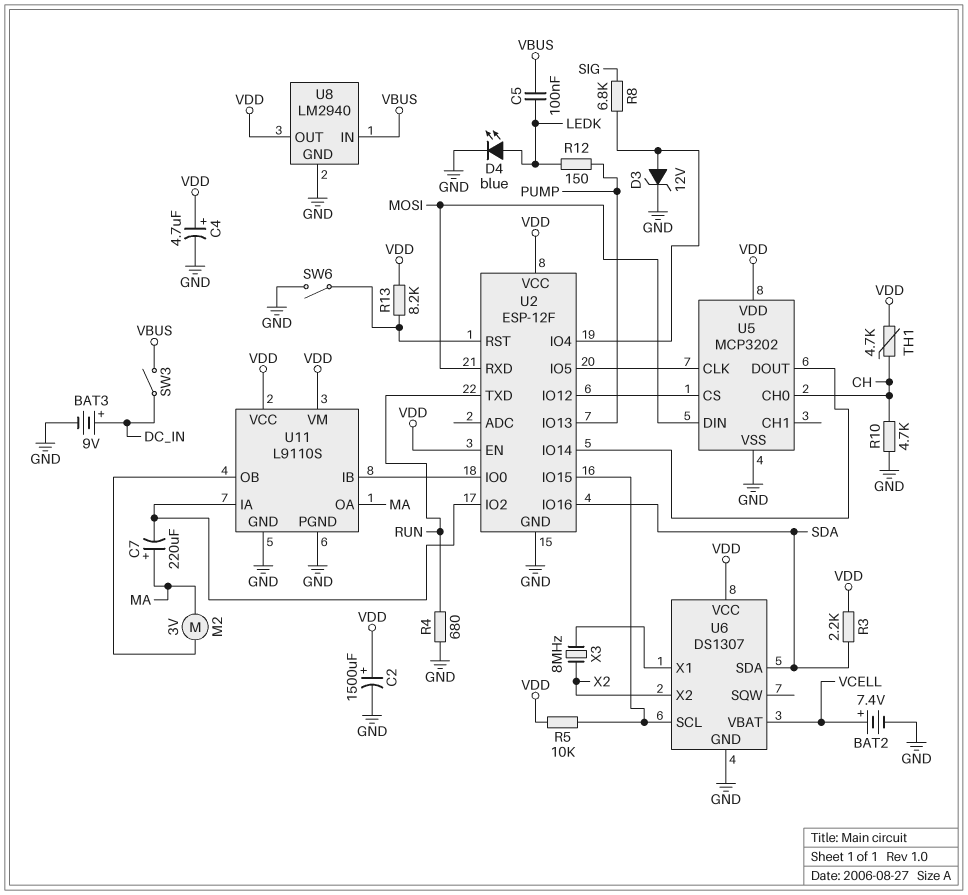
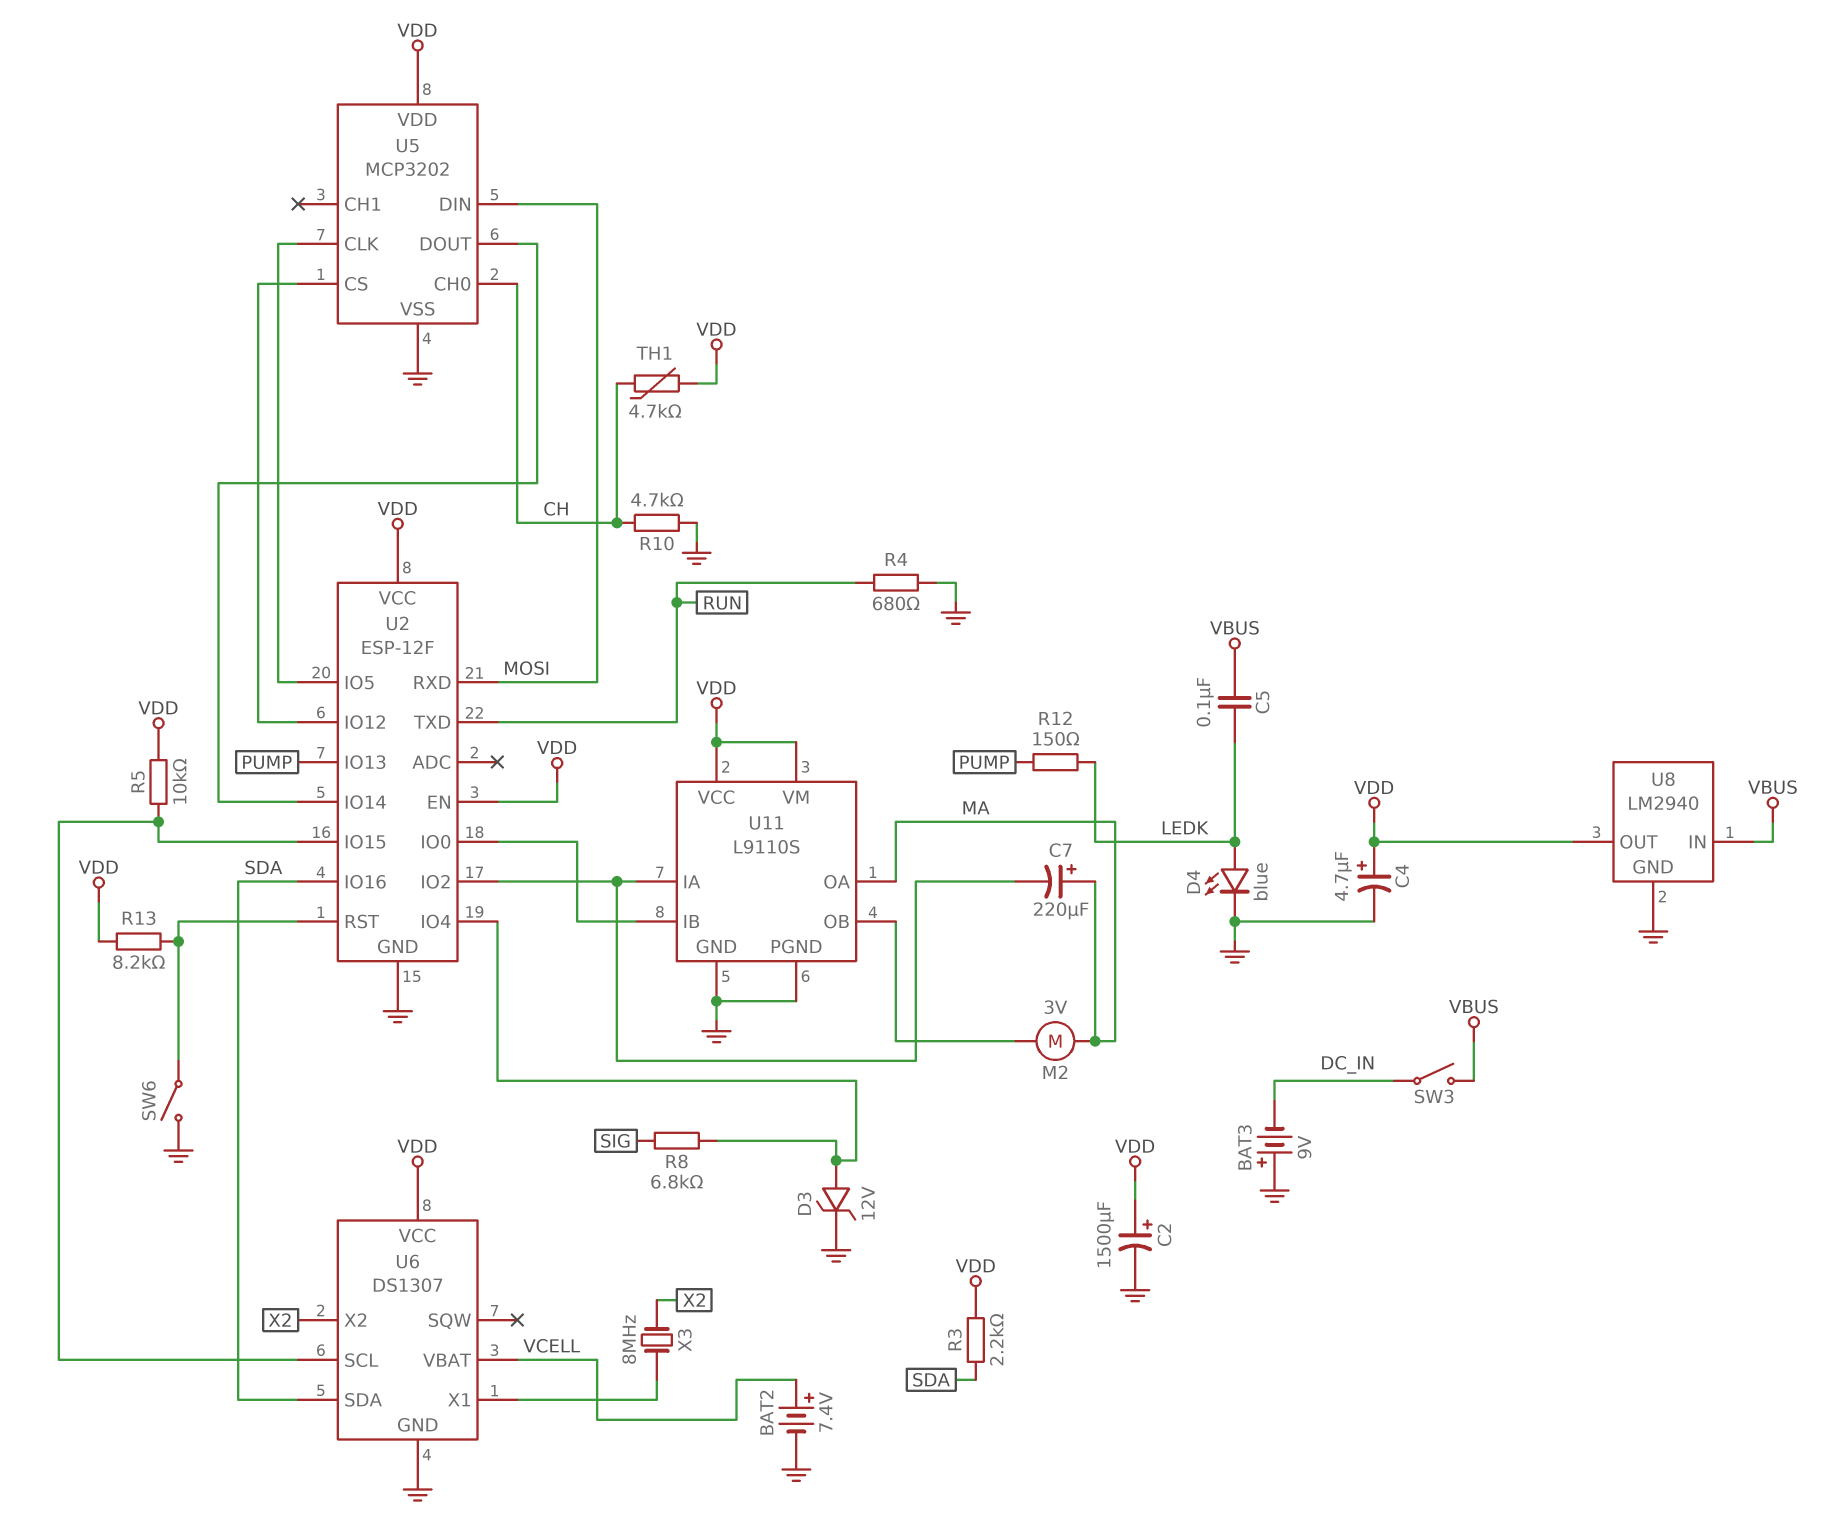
BAT3: 9V (plus DC_IN, minus GND) -> 9V (plus GND, minus DC_IN)

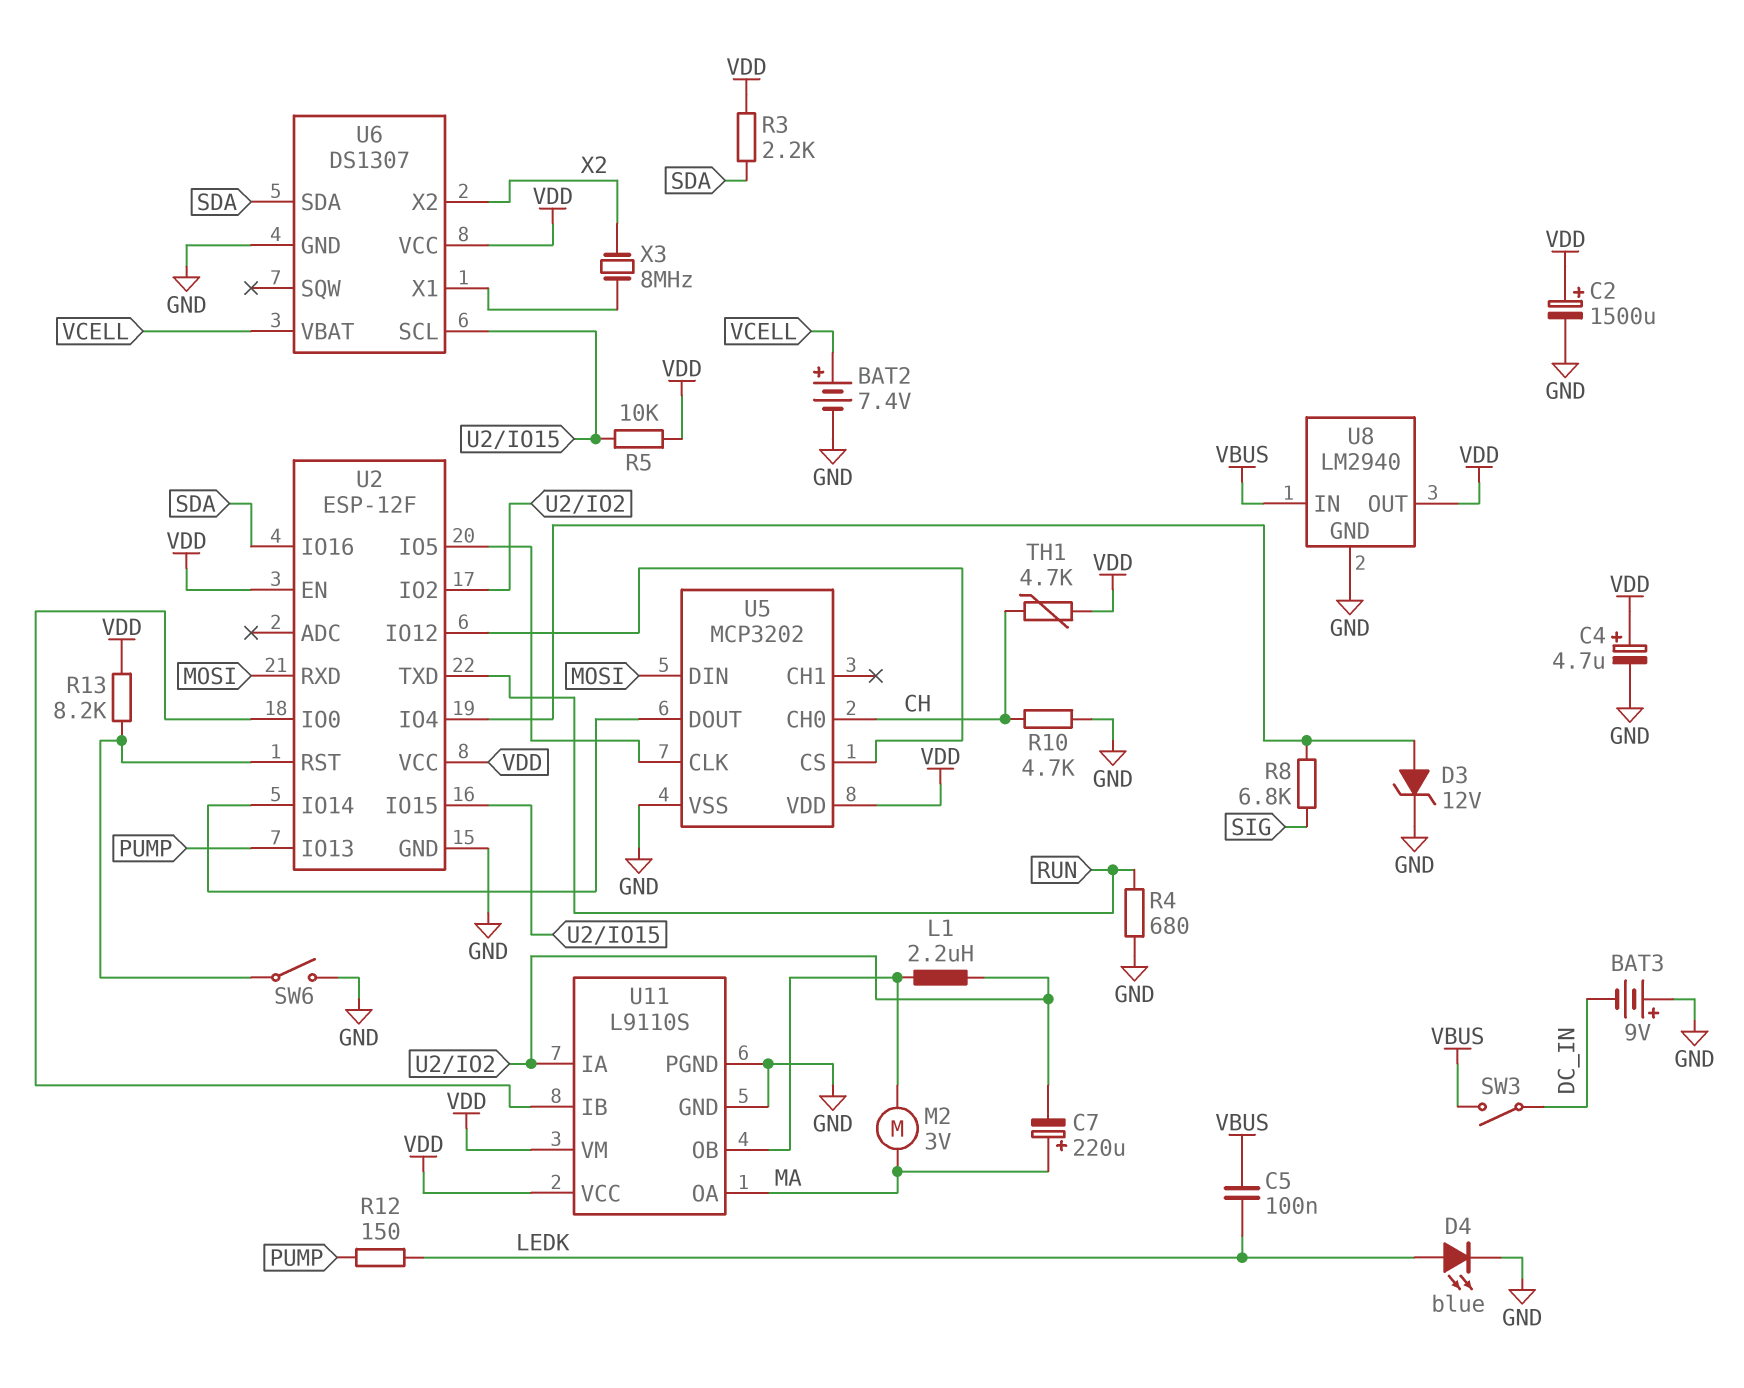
L1: none -> 2.2uH (U2/IO2, U11/OB)

